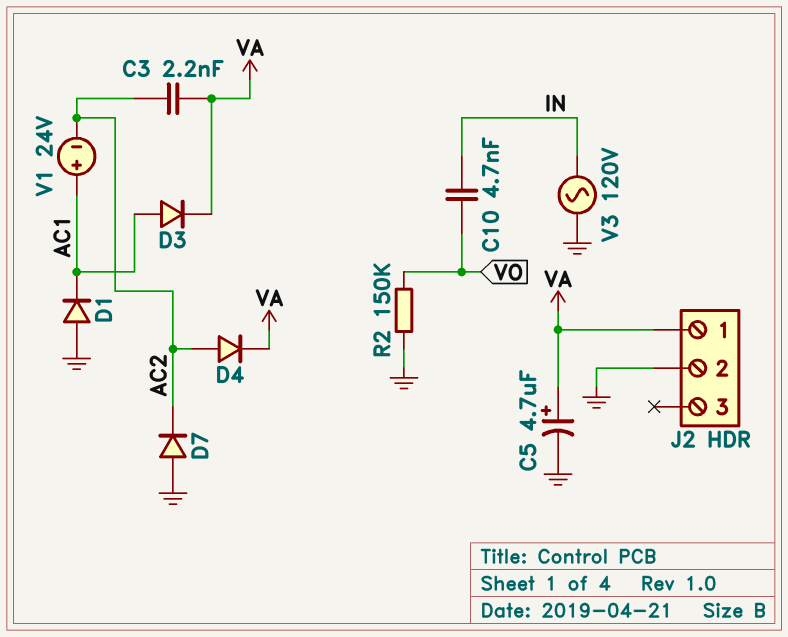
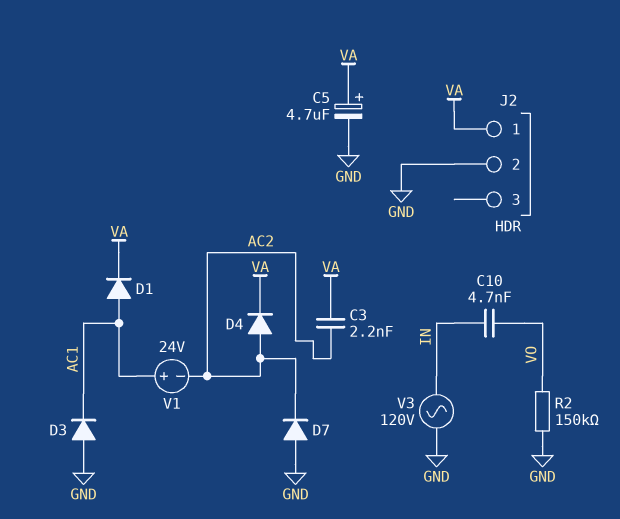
D1: diode (A GND, K AC1) -> diode (A AC1, K VA)
D3: diode (A AC1, K VA) -> diode (A GND, K AC1)

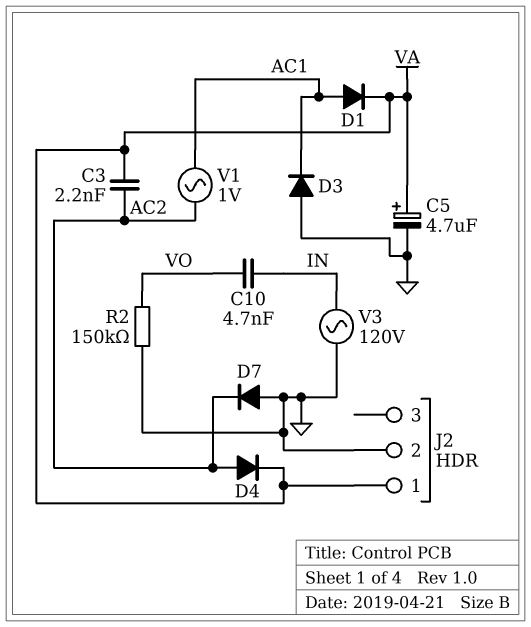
V1: 24V (plus AC1, minus AC2) -> AC 1V (AC1, AC2)

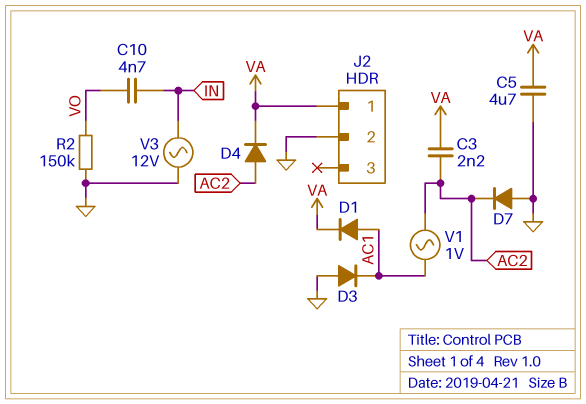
C5: 4.7uF (plus VA, minus GND) -> 4.7uF (GND, VA)
V3: AC 120V (GND, IN) -> AC 12V (GND, IN)

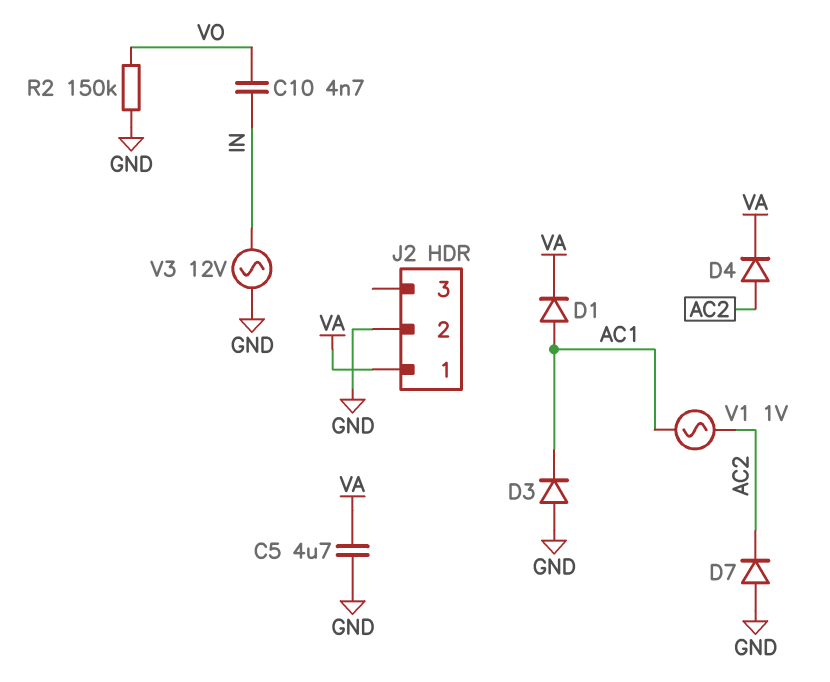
C3: 2.2nF (AC2, VA) -> none

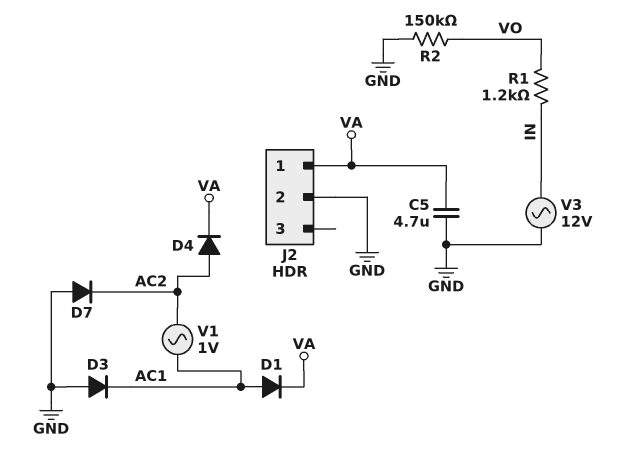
C10: 4.7nF (IN, VO) -> none
R1: none -> 1.2k (IN, VO)

